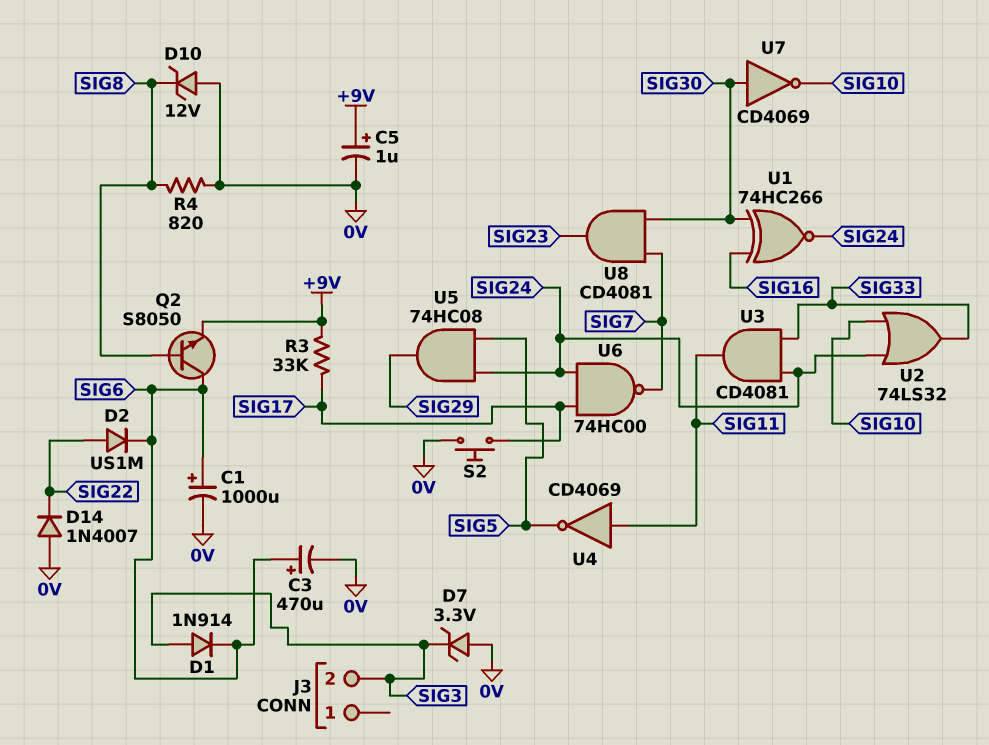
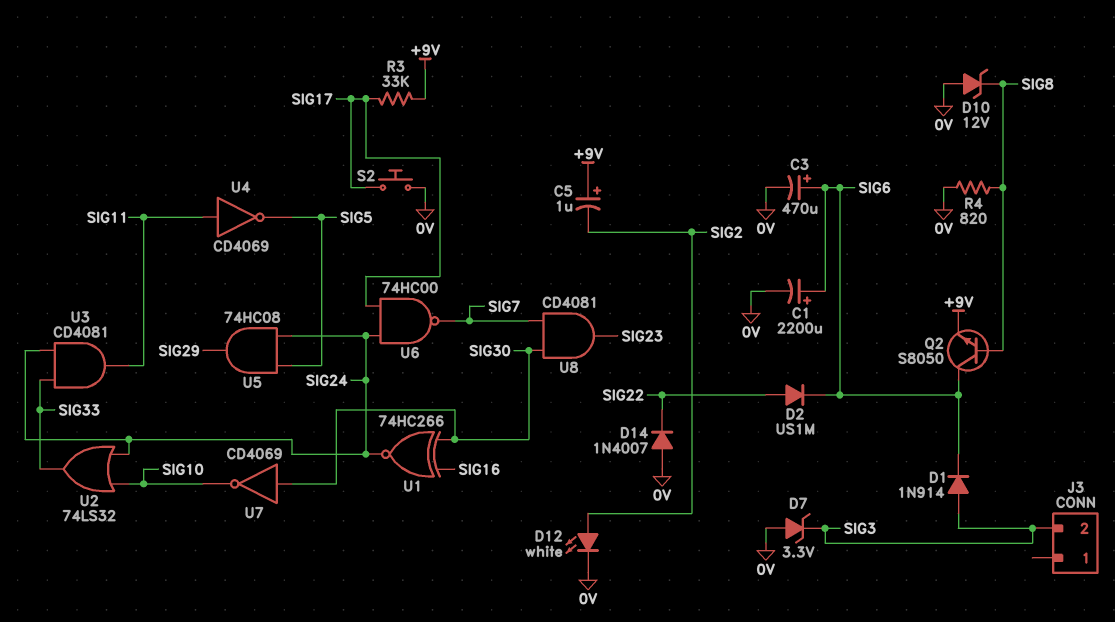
C1: 1000uF (plus SIG6, minus 0V) -> 2200uF (plus SIG6, minus 0V)
C5: 1uF (plus +9V, minus 0V) -> 1uF (plus +9V, minus SIG2)
D12: none -> LED white (A SIG2, K 0V)

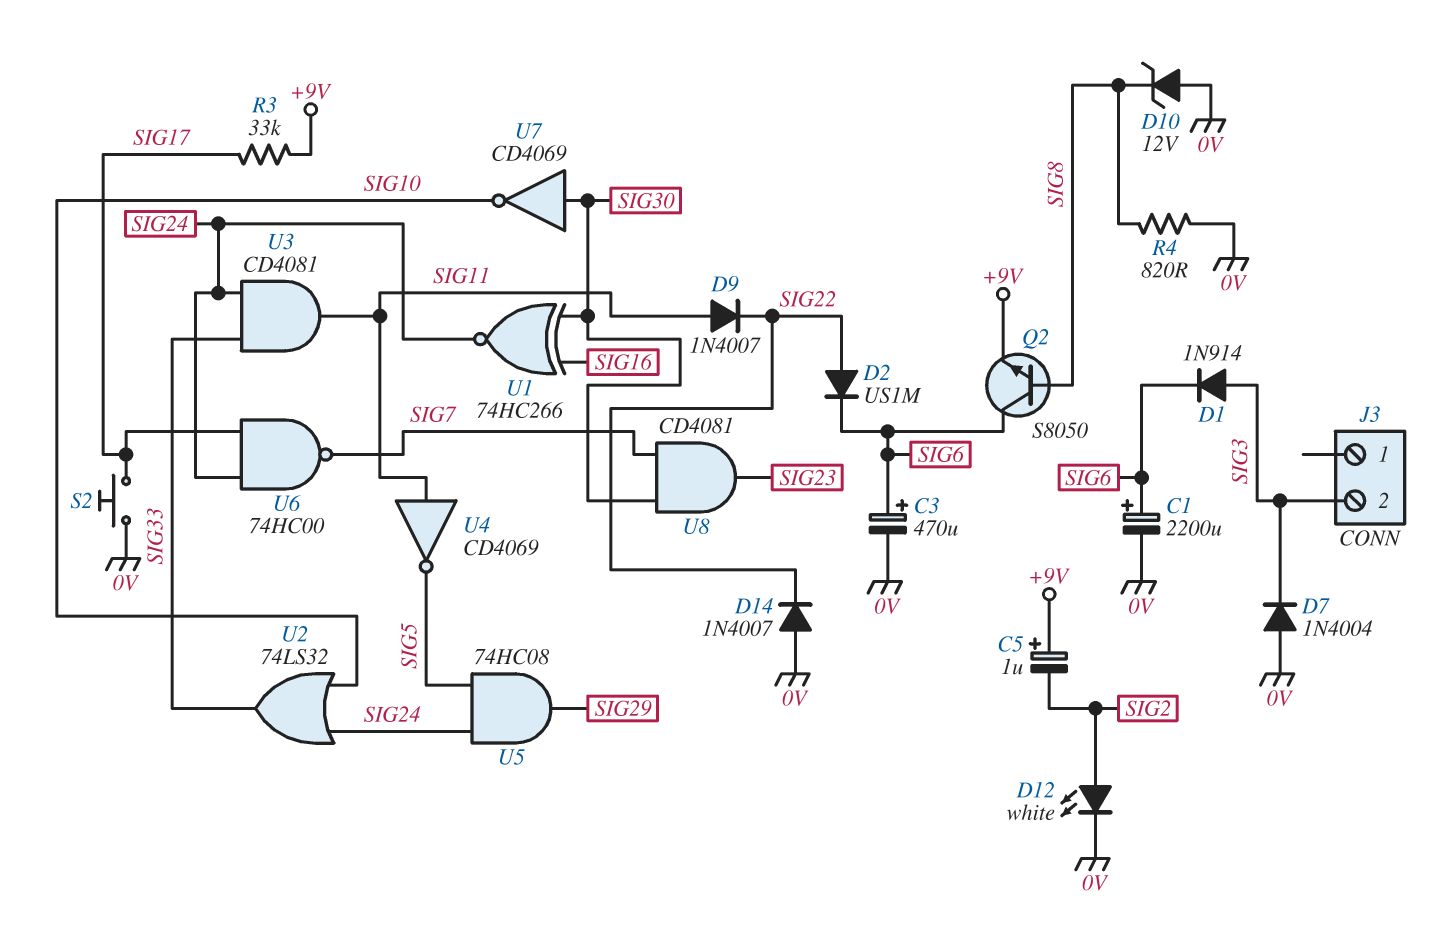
D7: zener 3.3V (A 0V, K SIG3) -> diode 1N4004 (A 0V, K SIG3)
D9: none -> diode 1N4007 (A SIG11, K SIG22)

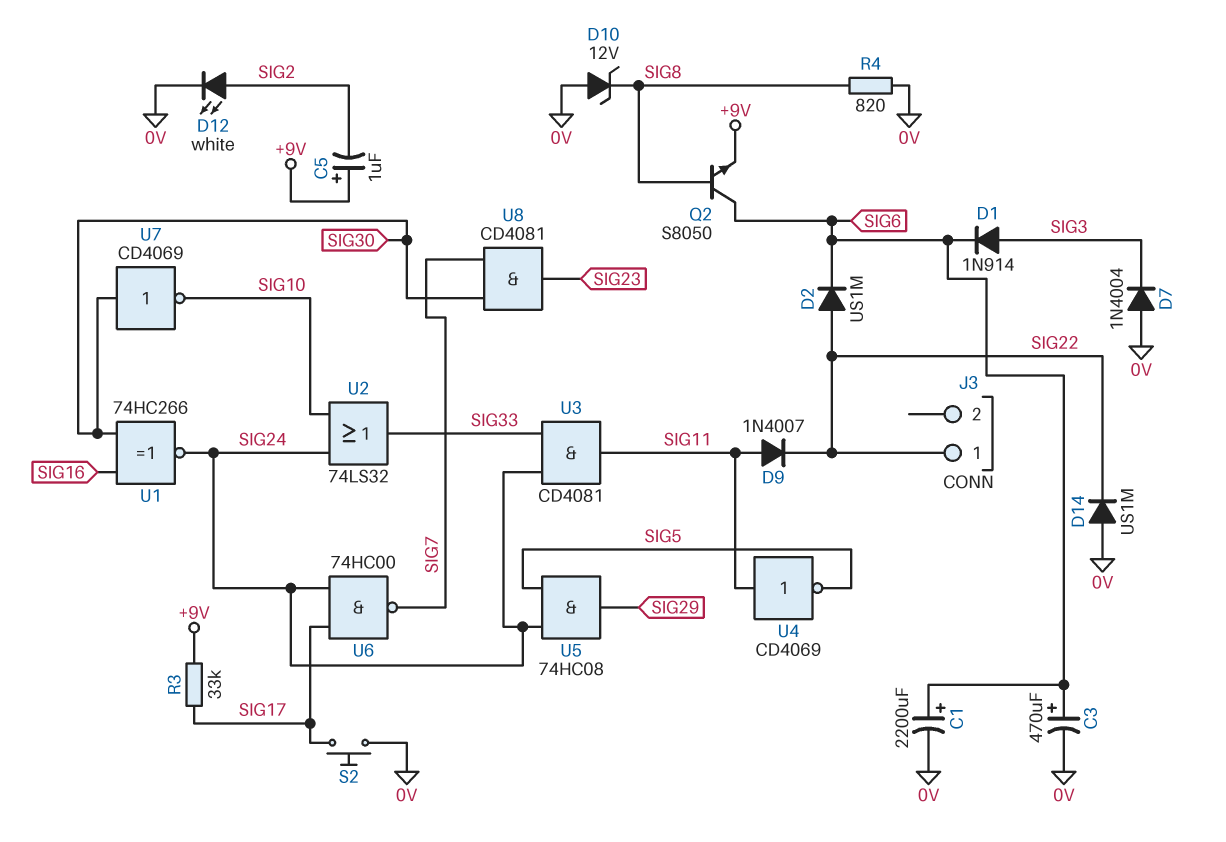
D14: diode 1N4007 (A 0V, K SIG22) -> diode US1M (A 0V, K SIG22)
J3 pin 1: none -> SIG22
J3 pin 2: SIG3 -> none

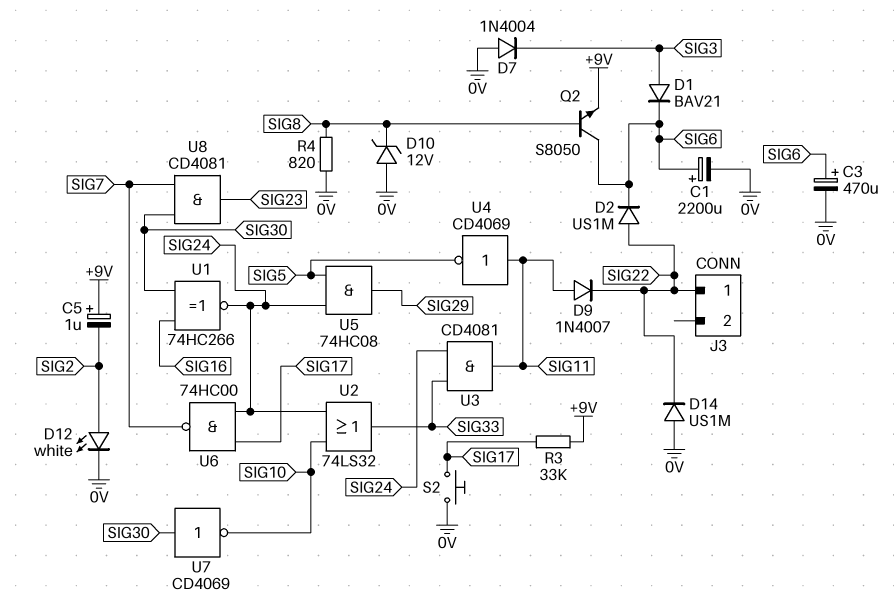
D1: diode 1N914 (A SIG3, K SIG6) -> diode BAV21 (A SIG3, K SIG6)

